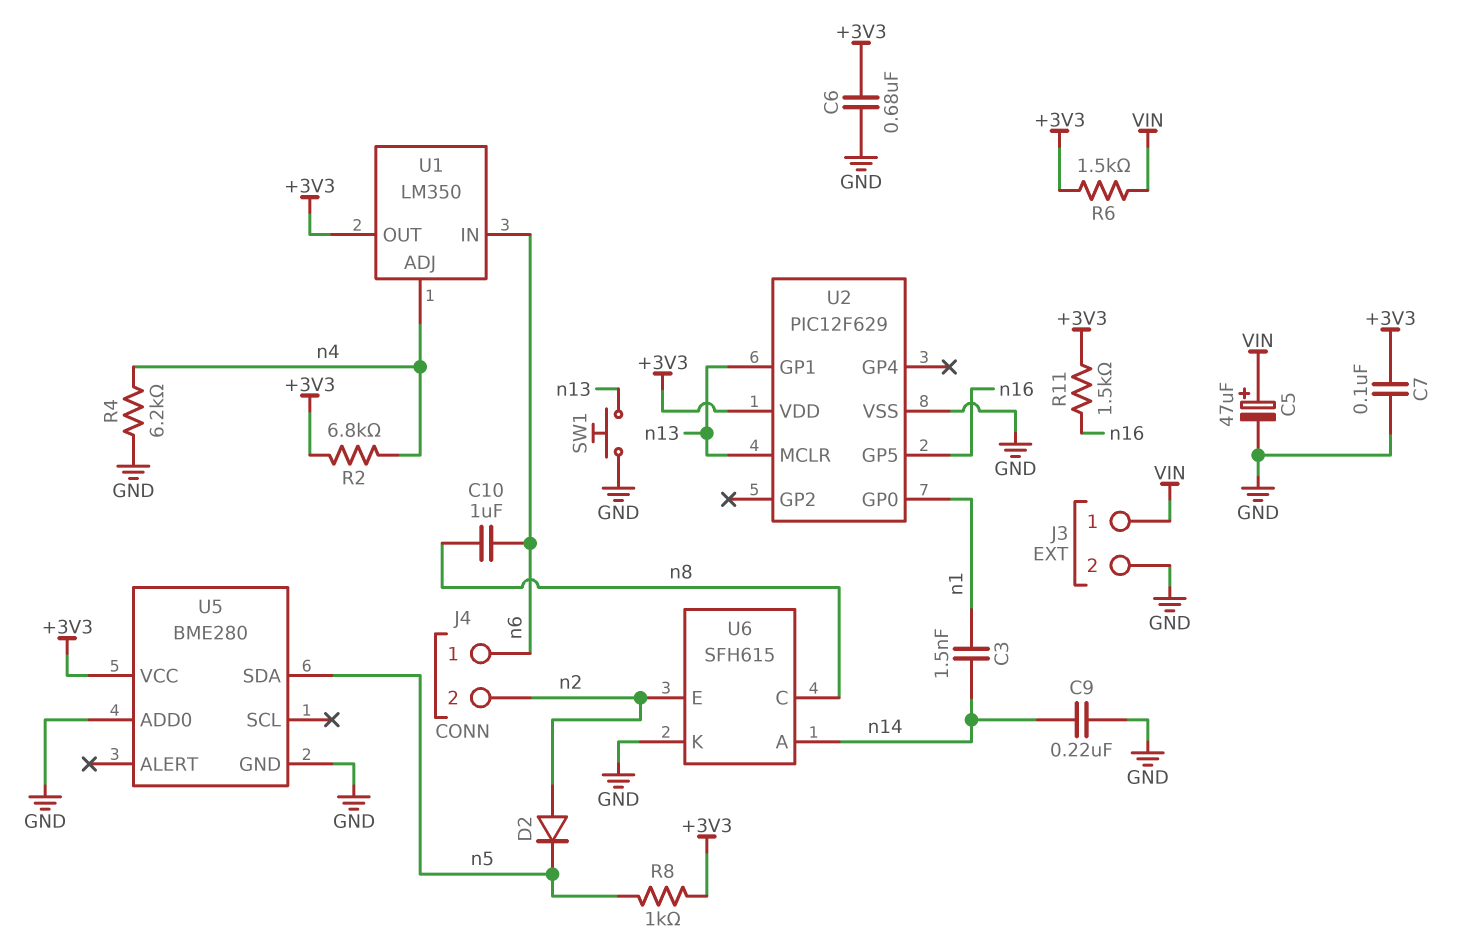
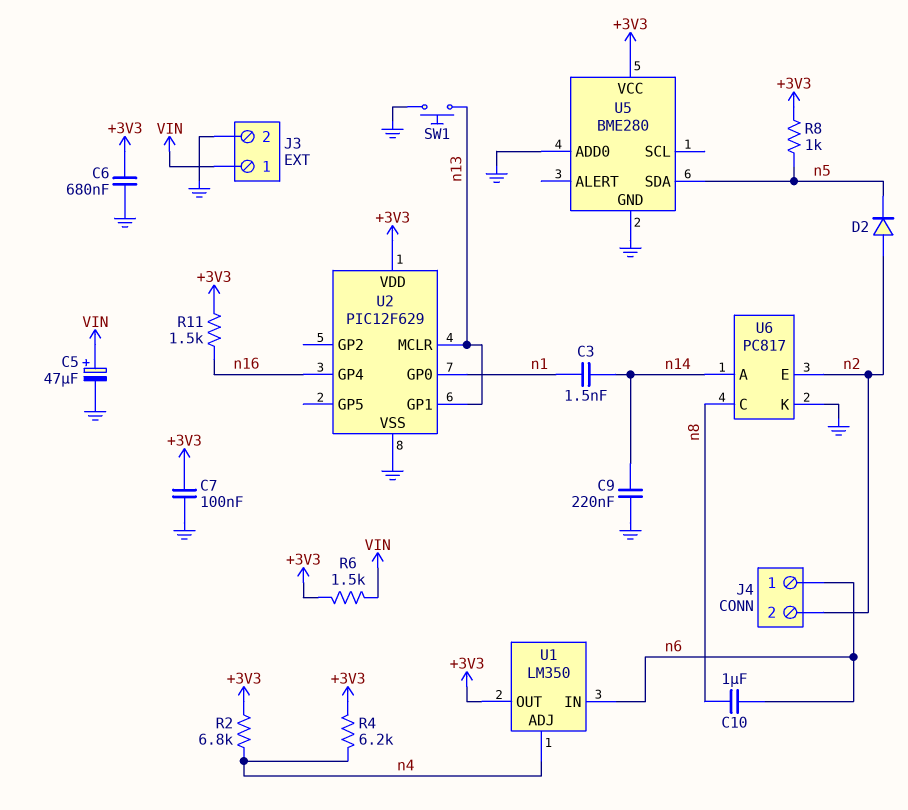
R4: 6.2k (GND, n4) -> 6.2k (+3V3, n4)
U2 pin GP4: none -> n16
U2 pin GP5: n16 -> none
U6: SFH615 -> PC817

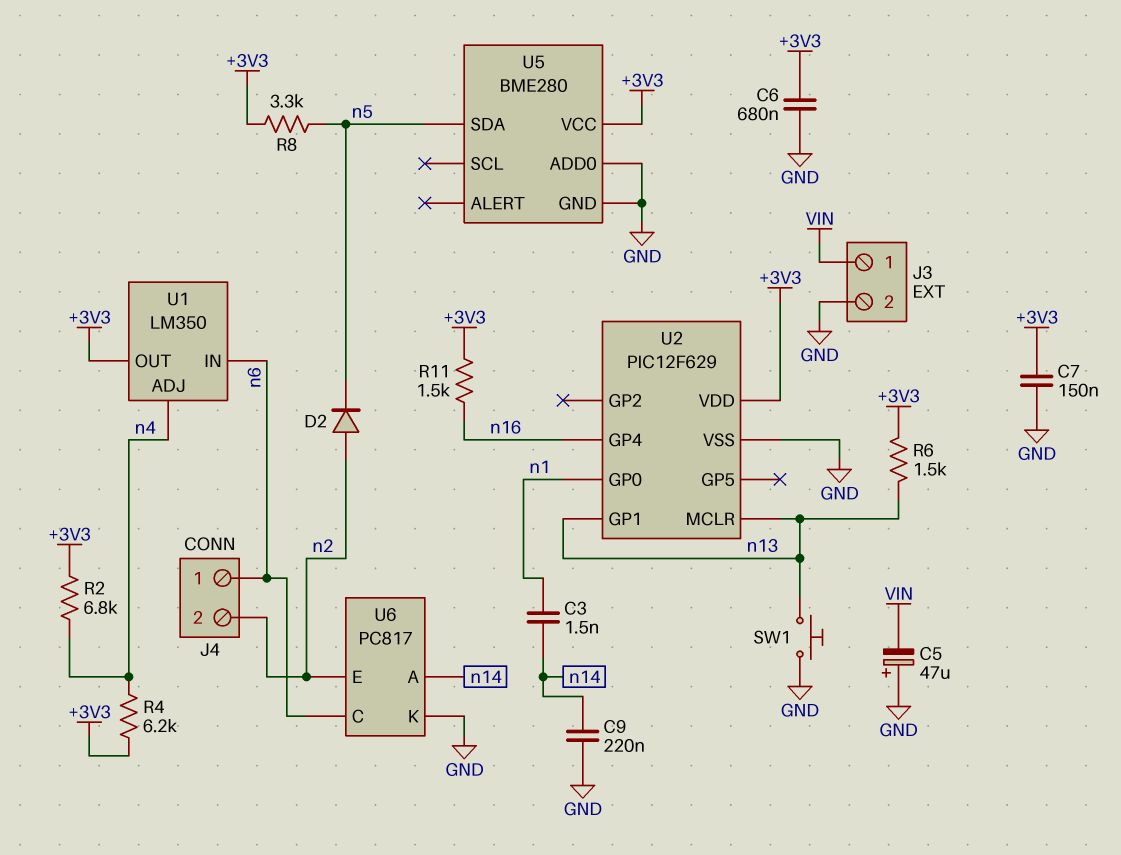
C5: 47uF (plus VIN, minus GND) -> 47uF (plus GND, minus VIN)
C7: 100nF (+3V3, GND) -> 150nF (+3V3, GND)
C10: 1uF (n6, n8) -> none
R6: 1.5k (+3V3, VIN) -> 1.5k (+3V3, n13)
R8: 1k (+3V3, n5) -> 3.3k (+3V3, n5)
U6 pin C: n8 -> n6

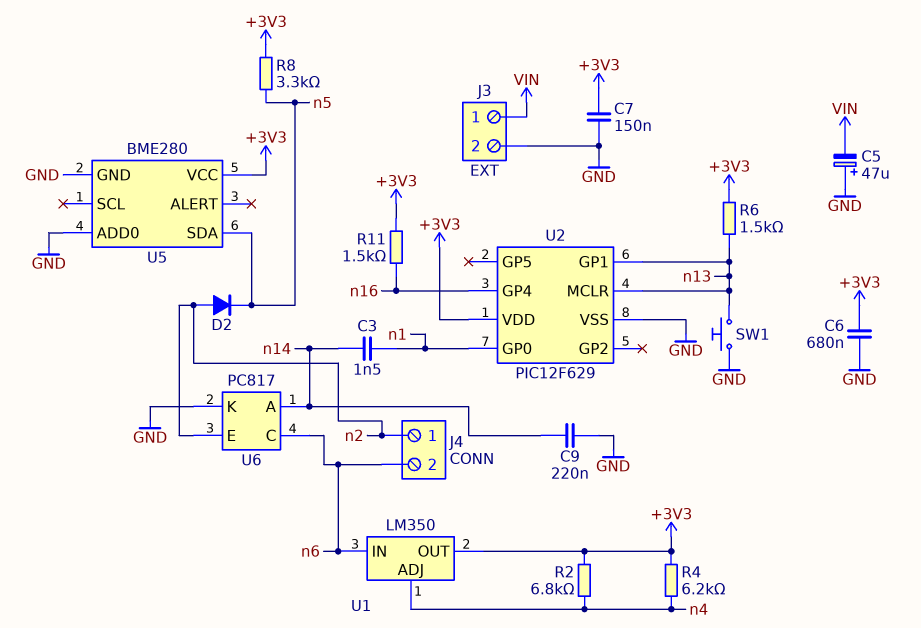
J4 pin 1: n6 -> n2
J4 pin 2: n2 -> n6

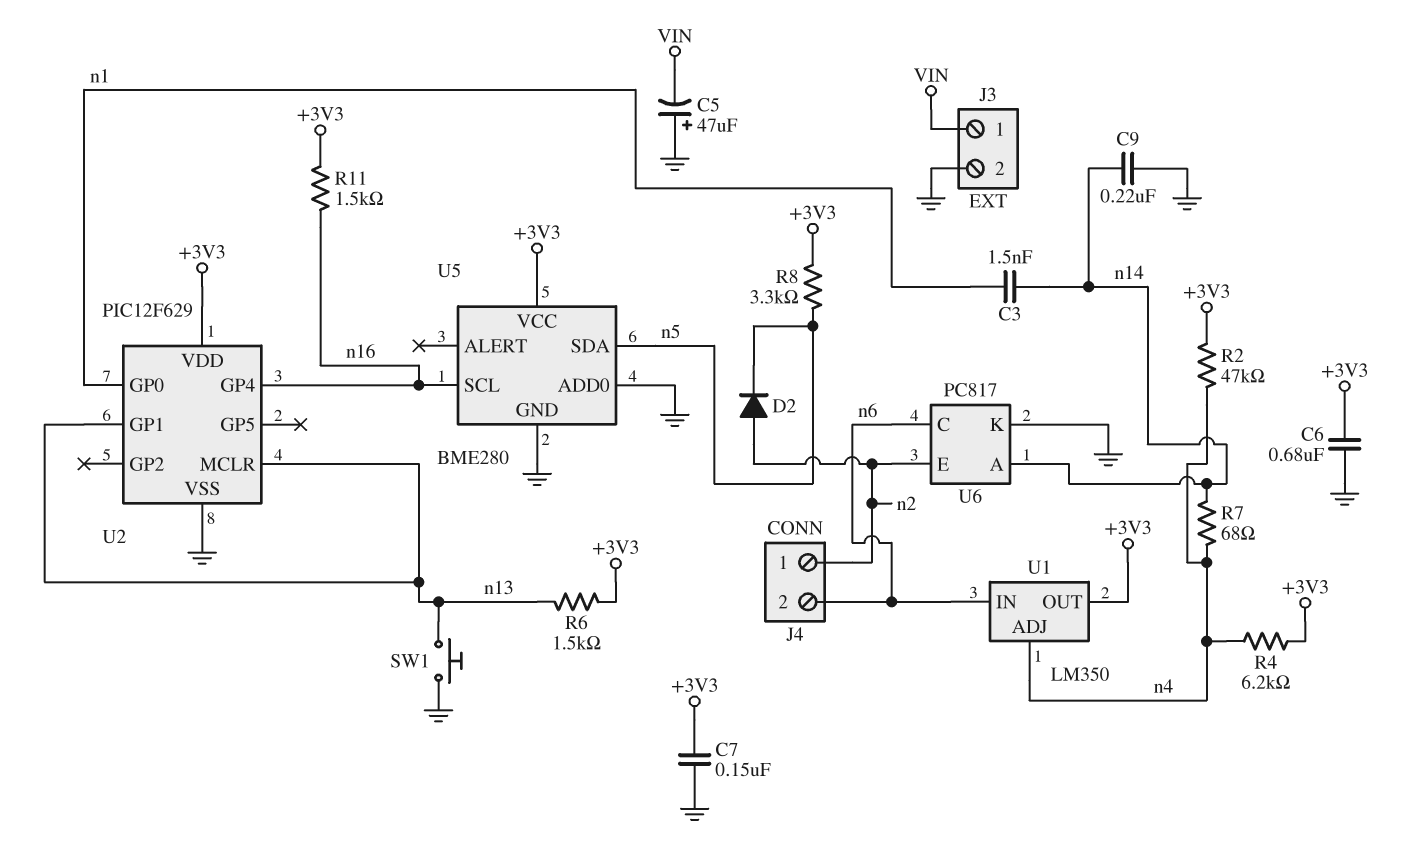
R2: 6.8k (+3V3, n4) -> 47k (+3V3, n4)
R7: none -> 68 (n4, n14)
U5 pin SCL: none -> n16

